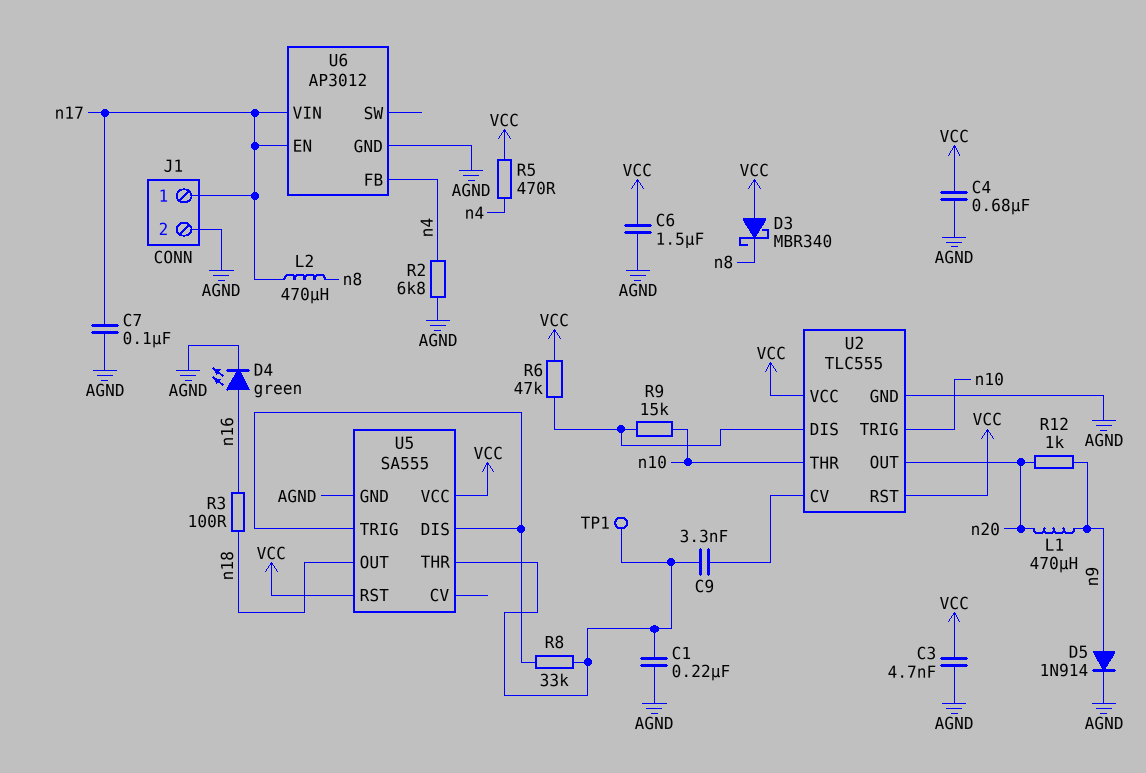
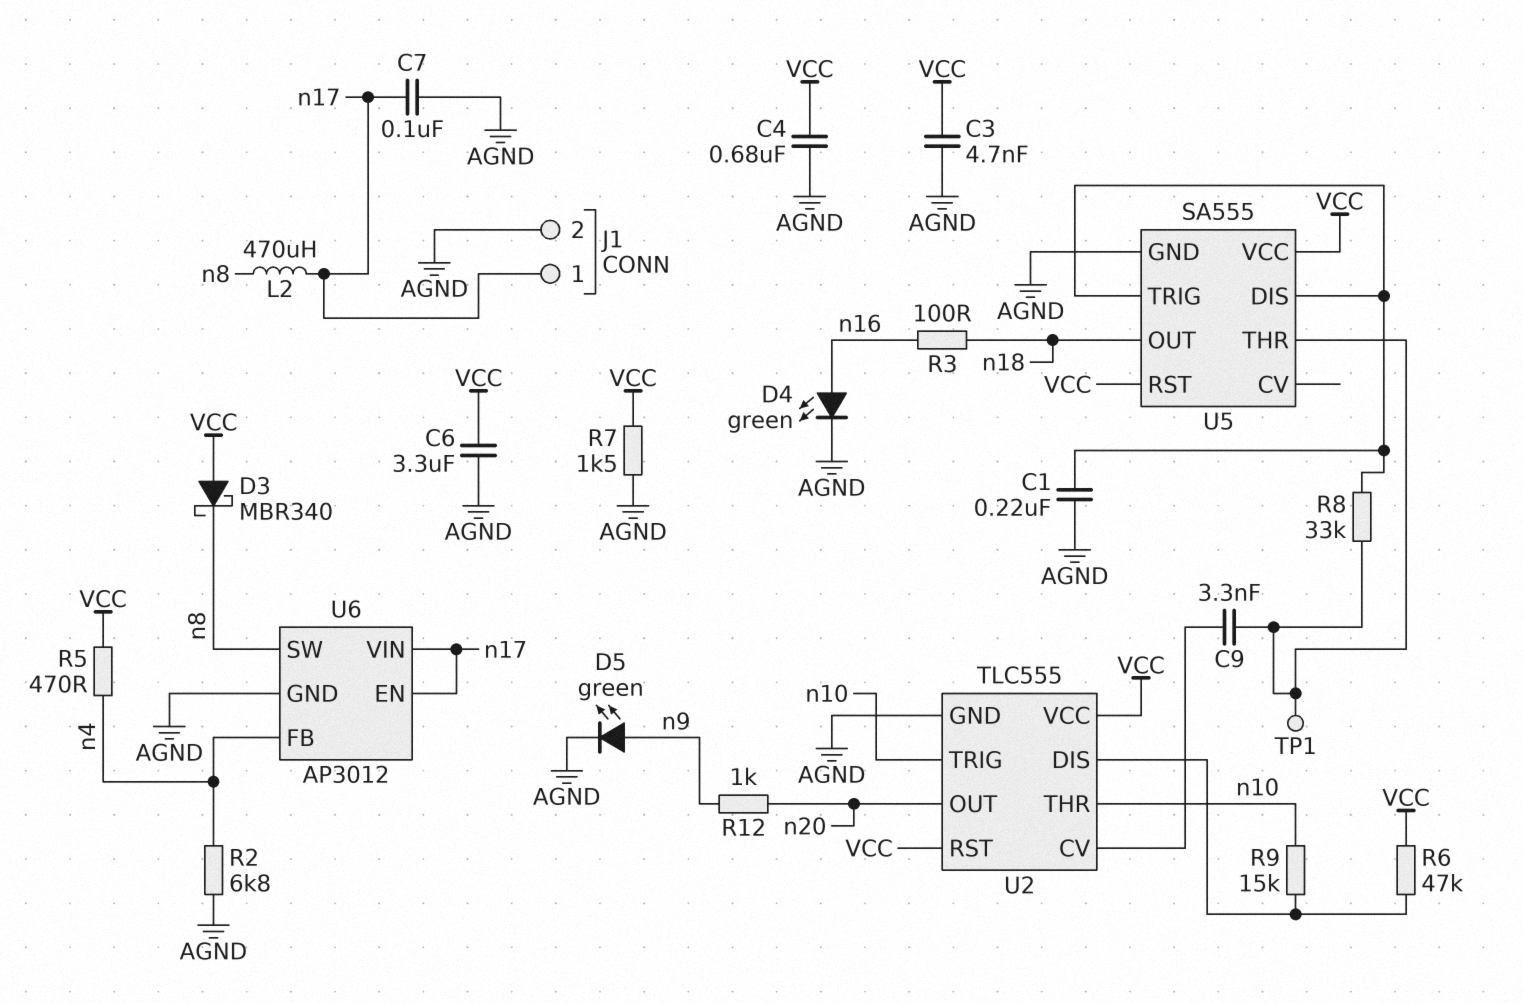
C1: 220nF (AGND, U5/THR) -> 220nF (AGND, U5/DIS)
C6: 1.5uF (AGND, VCC) -> 3.3uF (AGND, VCC)
D5: diode 1N914 (A n9, K AGND) -> LED green (A n9, K AGND)
L1: 470uH (n9, n20) -> none
R7: none -> 1.5k (AGND, VCC)
U6 pin SW: none -> n8

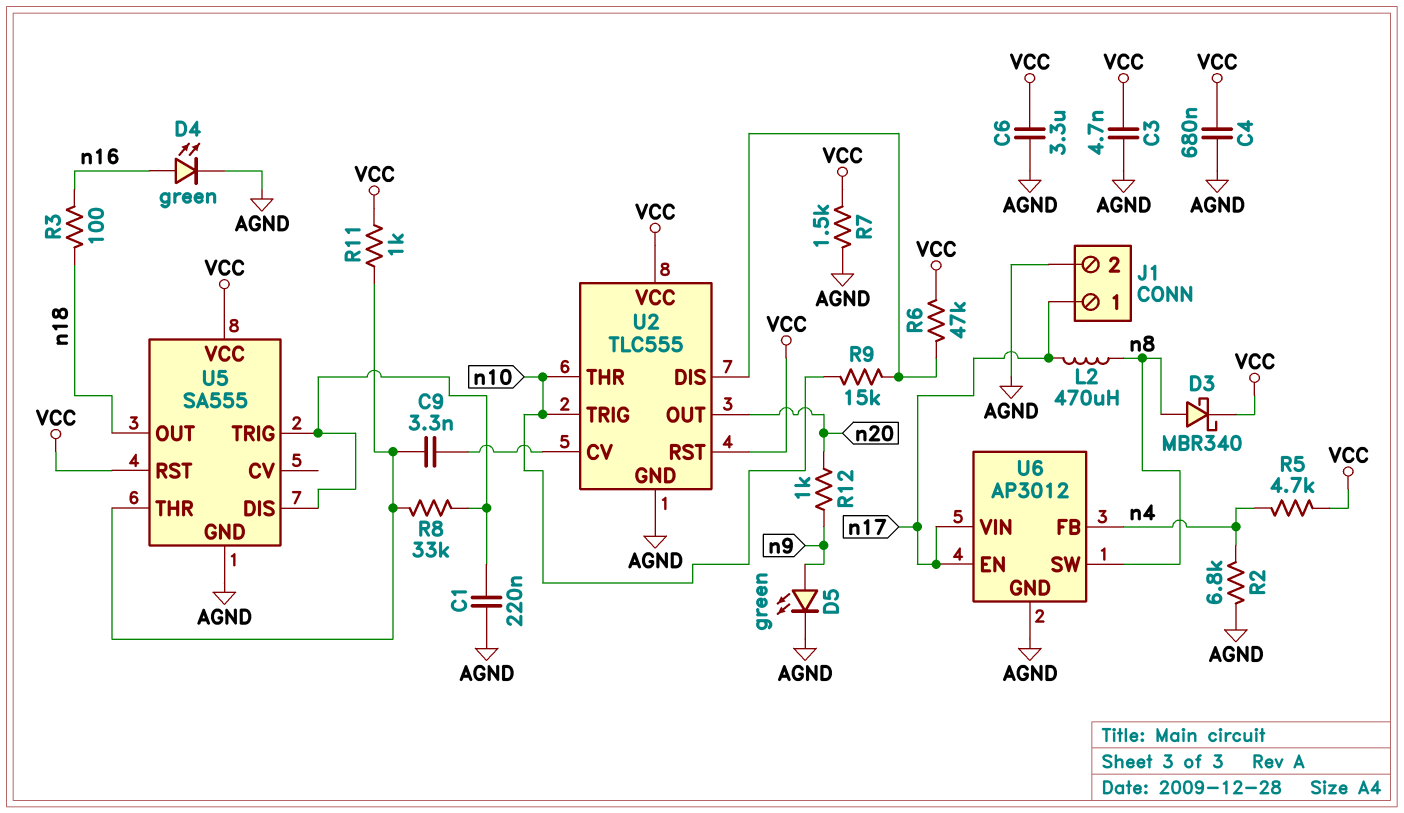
C7: 100nF (AGND, n17) -> none
D3: schottky MBR340 (A VCC, K n8) -> schottky MBR340 (A n8, K VCC)
R5: 470 (VCC, n4) -> 4.7k (VCC, n4)
R11: none -> 1k (U5/THR, VCC)
TP1: test point (U5/THR) -> none

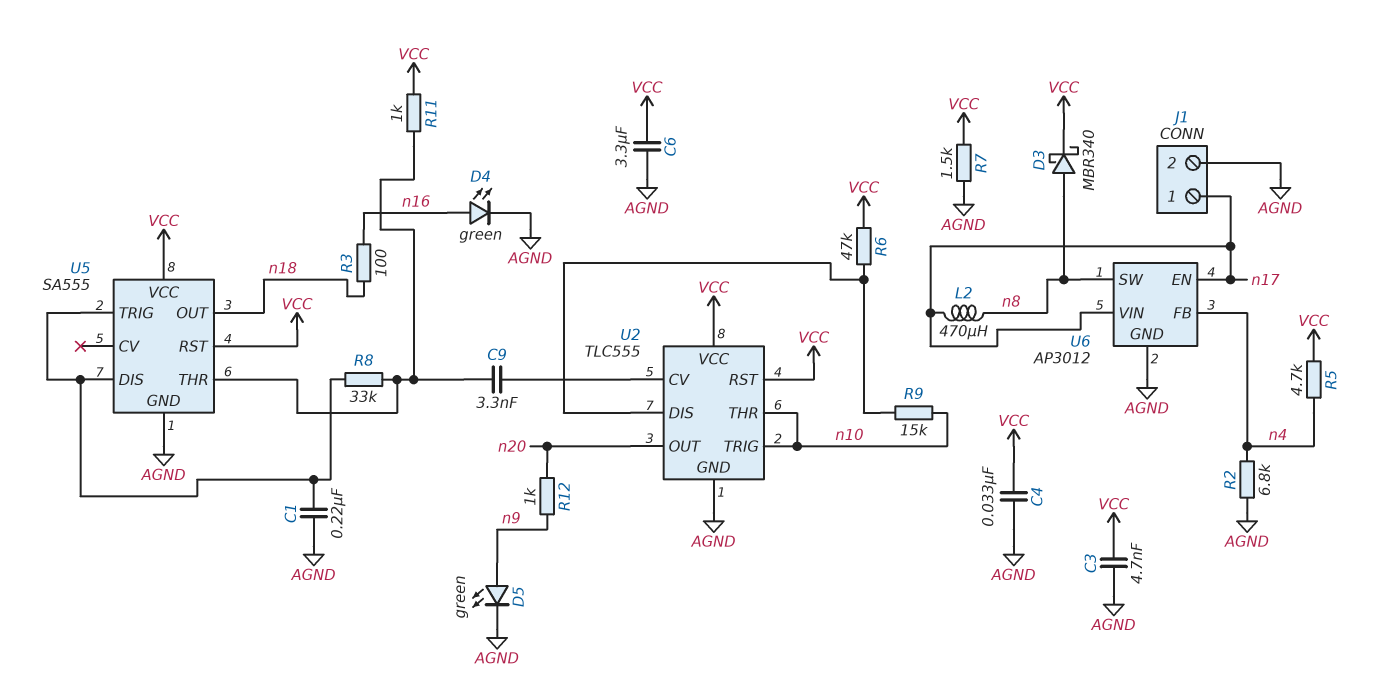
C4: 680nF (AGND, VCC) -> 33nF (AGND, VCC)

